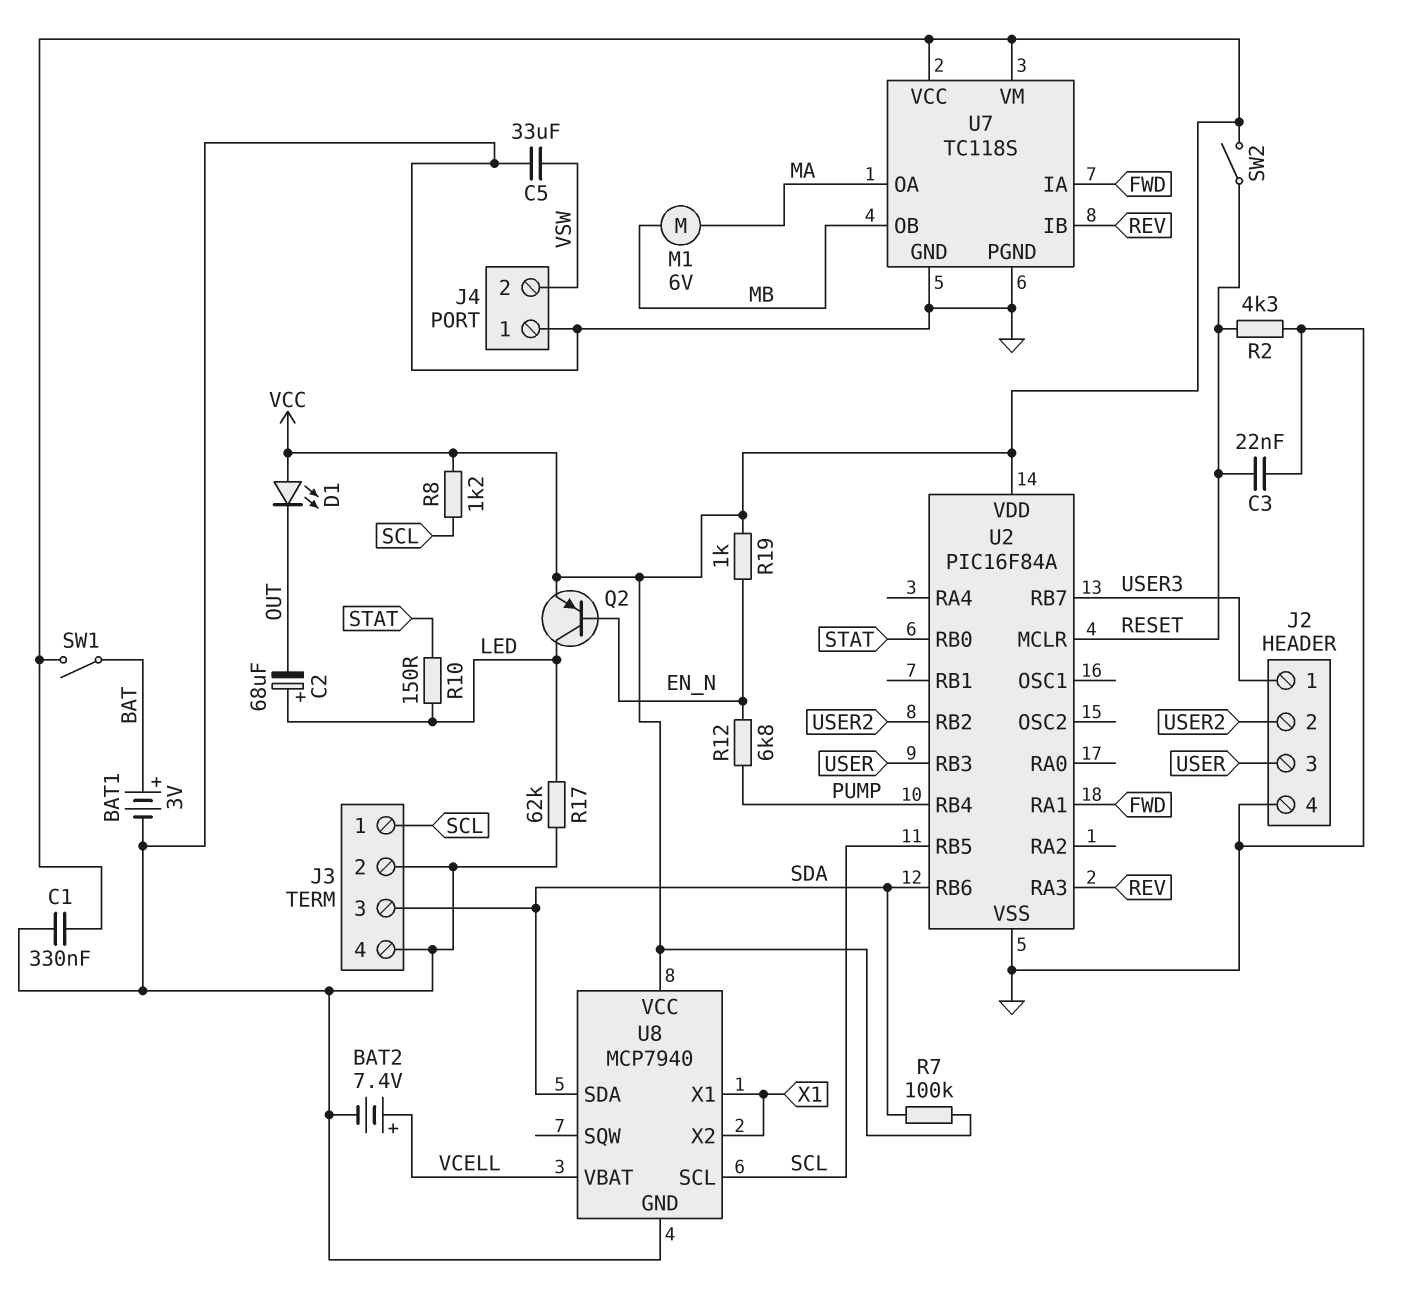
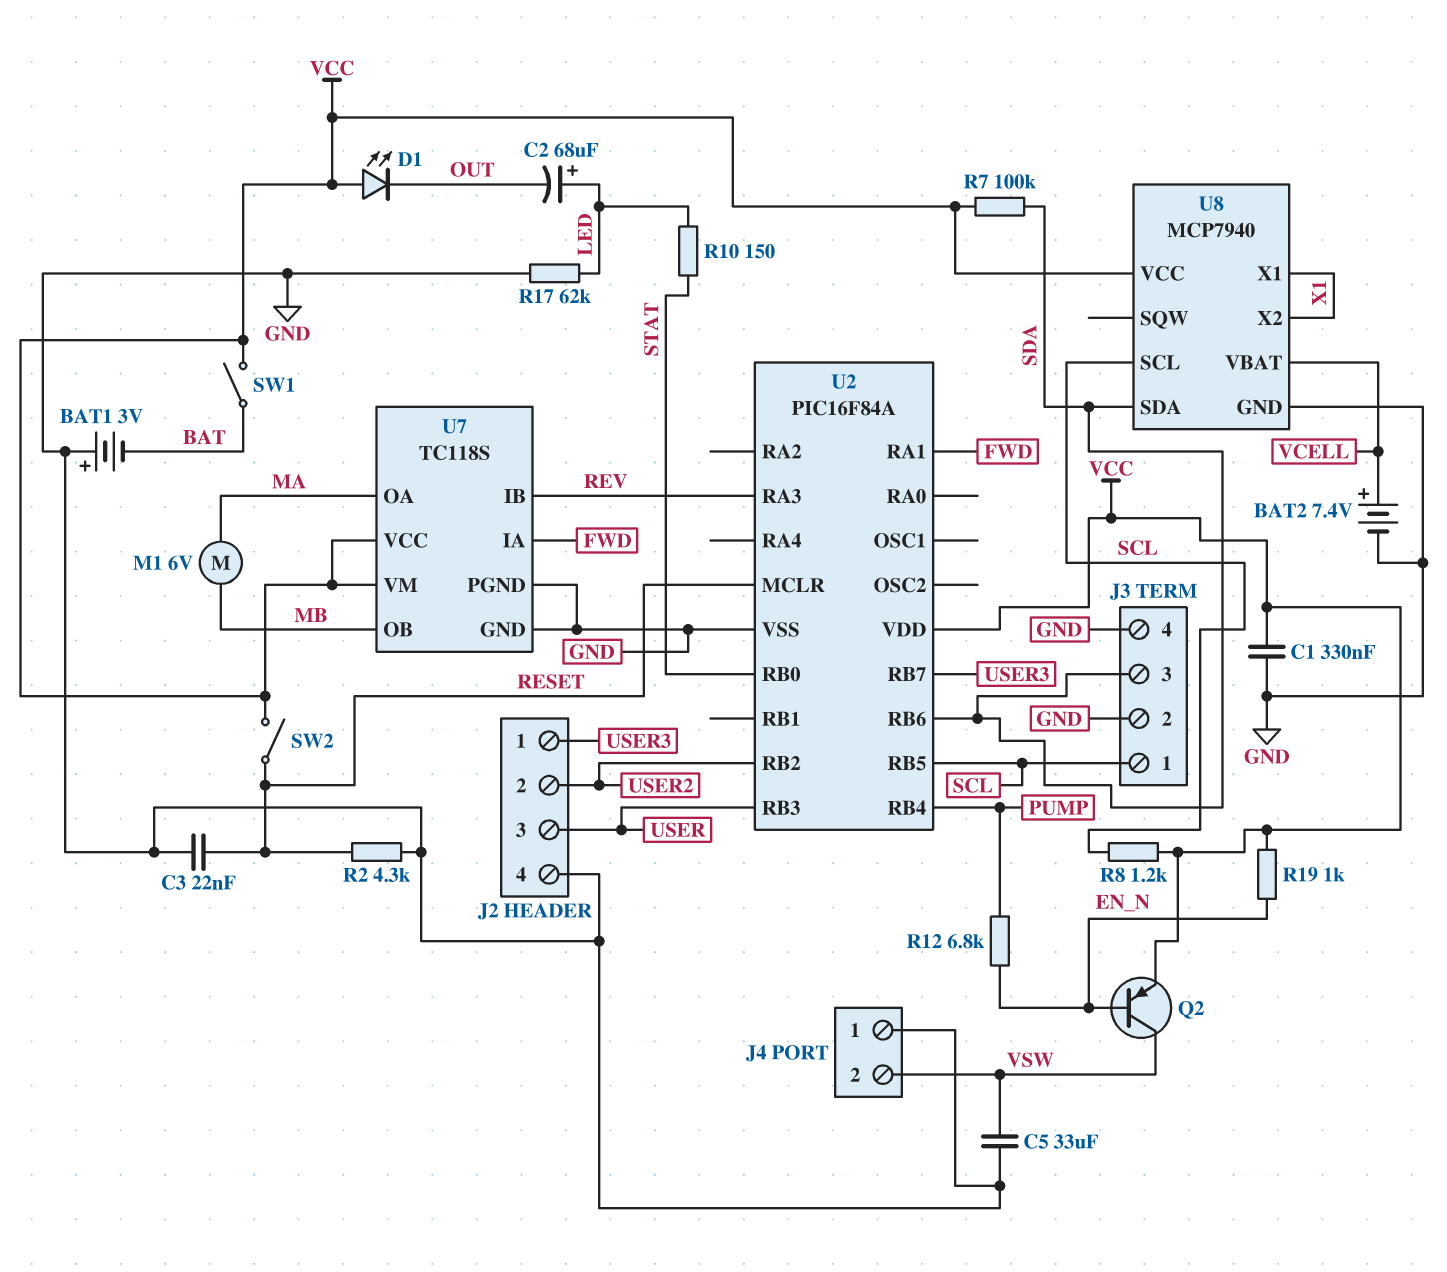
BAT1: 3V (plus BAT, minus GND) -> 3V (plus GND, minus BAT)
Q2: PNP (B EN_N, C LED, E VCC) -> PNP (B EN_N, C VSW, E VCC)

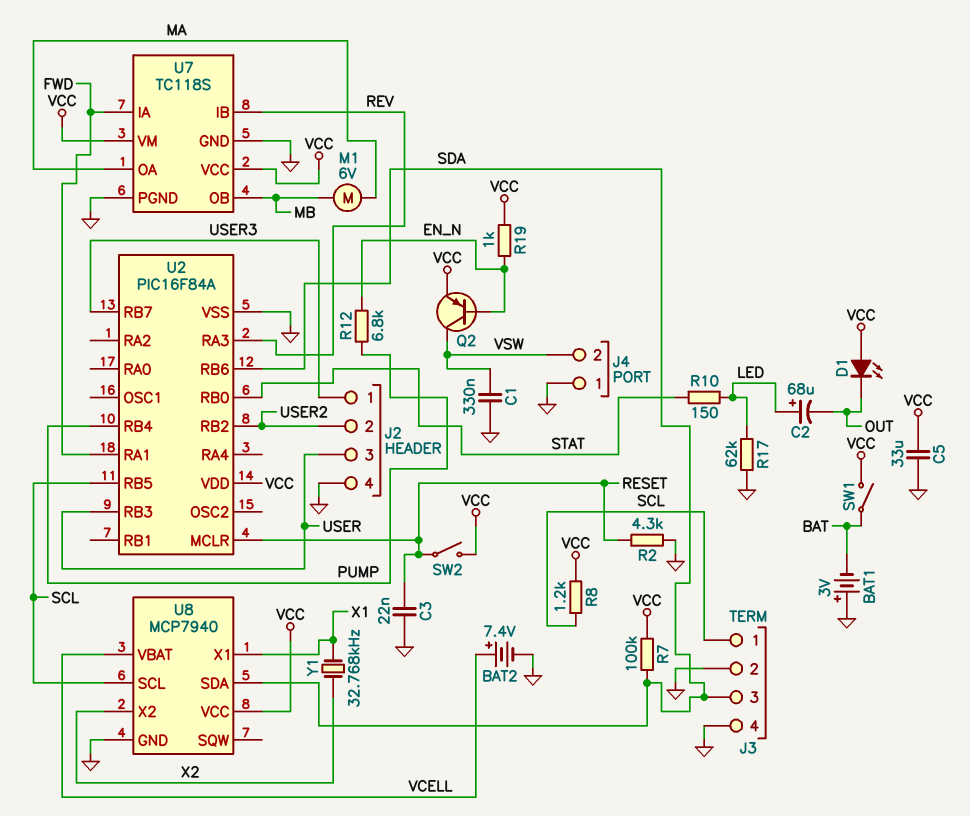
C1: 330nF (GND, VCC) -> 330nF (GND, VSW)
C5: 33uF (GND, VSW) -> 33uF (GND, VCC)
U8 pin X2: X1 -> X2
Y1: none -> 32.768kHz (X1, X2)

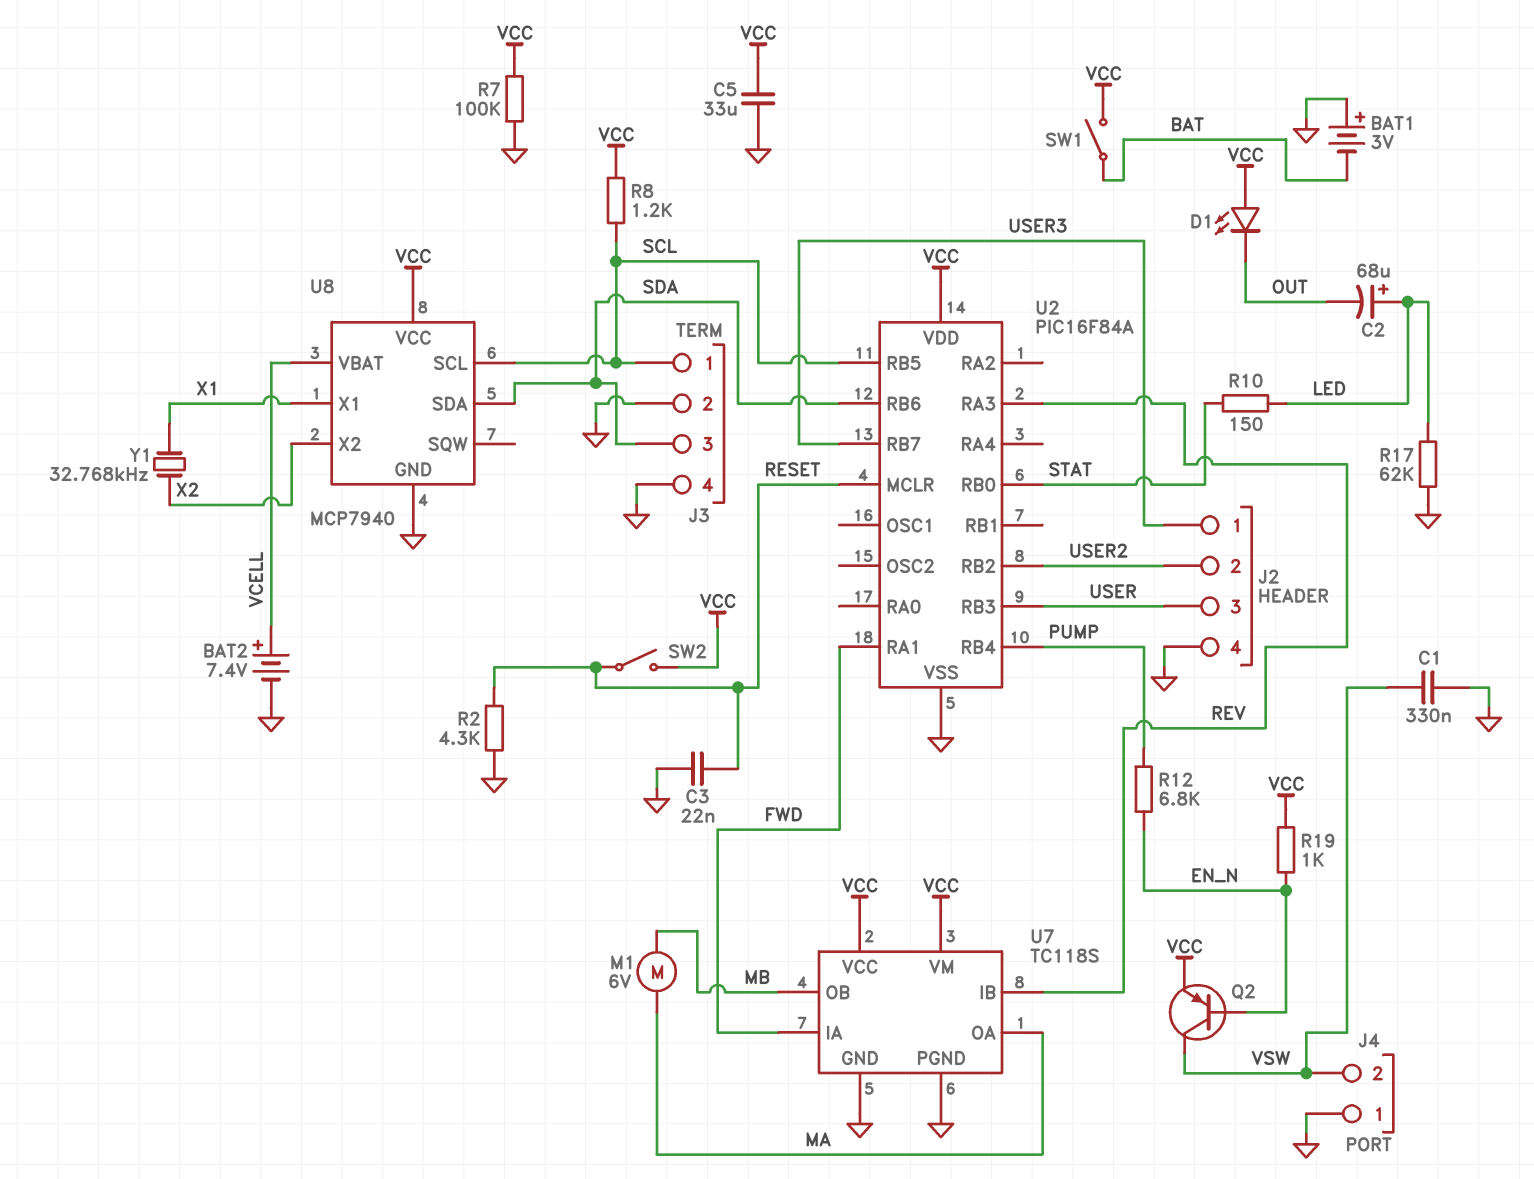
R7: 100k (SDA, VCC) -> 100k (GND, VCC)

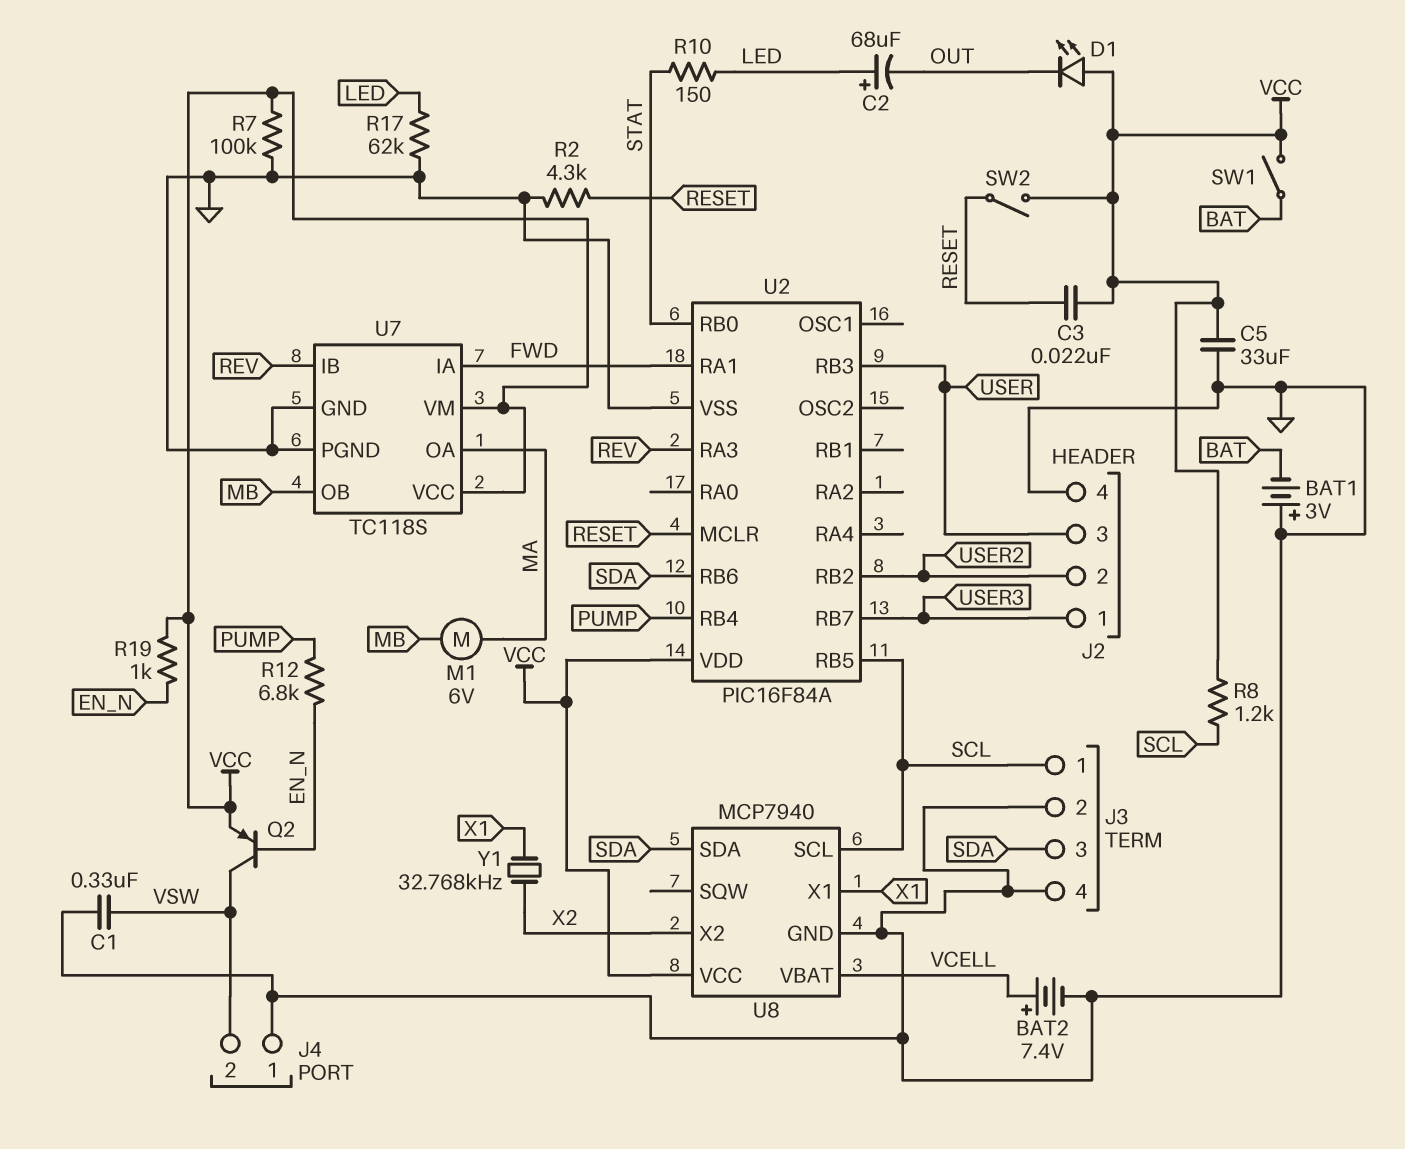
C3: 22nF (GND, RESET) -> 22nF (RESET, VCC)

